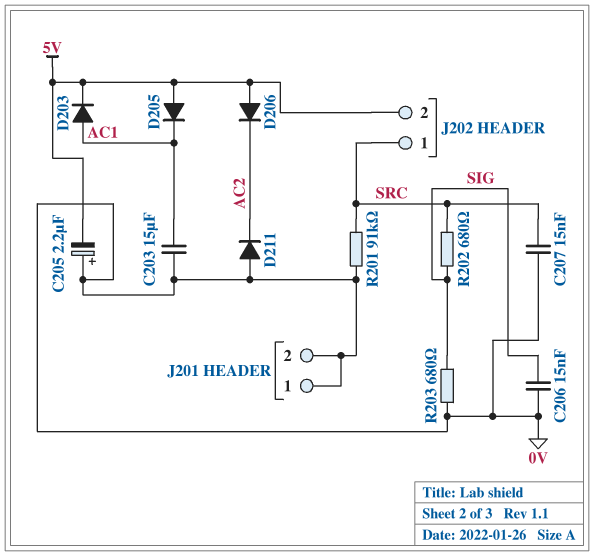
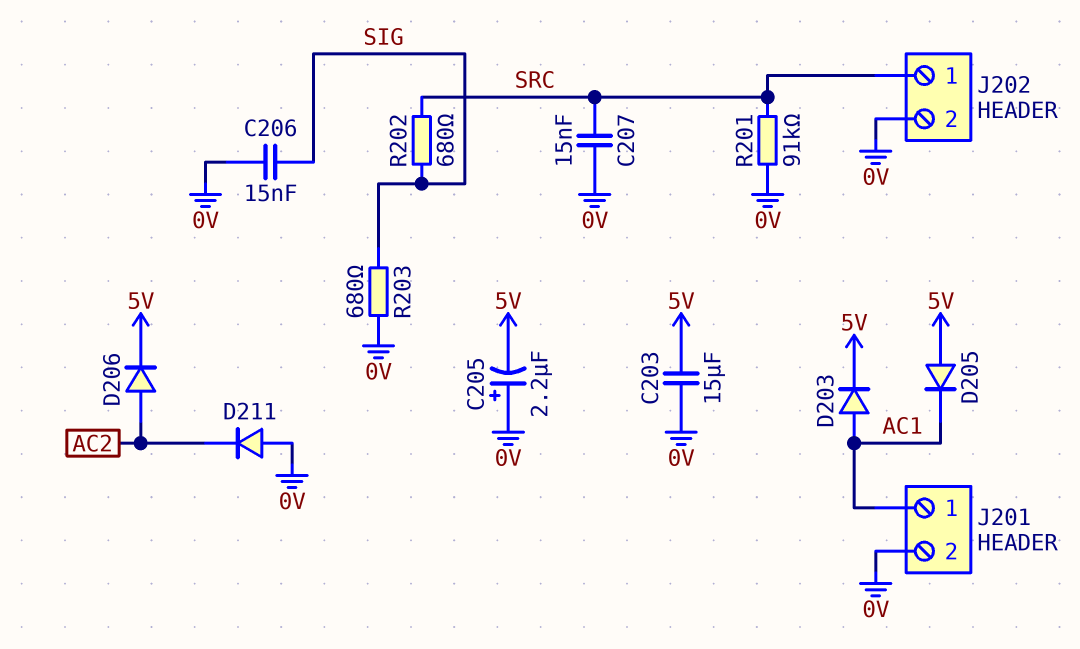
C203: 15uF (0V, AC1) -> 15uF (0V, 5V)
D206: diode (A 5V, K AC2) -> diode (A AC2, K 5V)
J201 pin 1: 0V -> AC1
J202 pin 2: 5V -> 0V

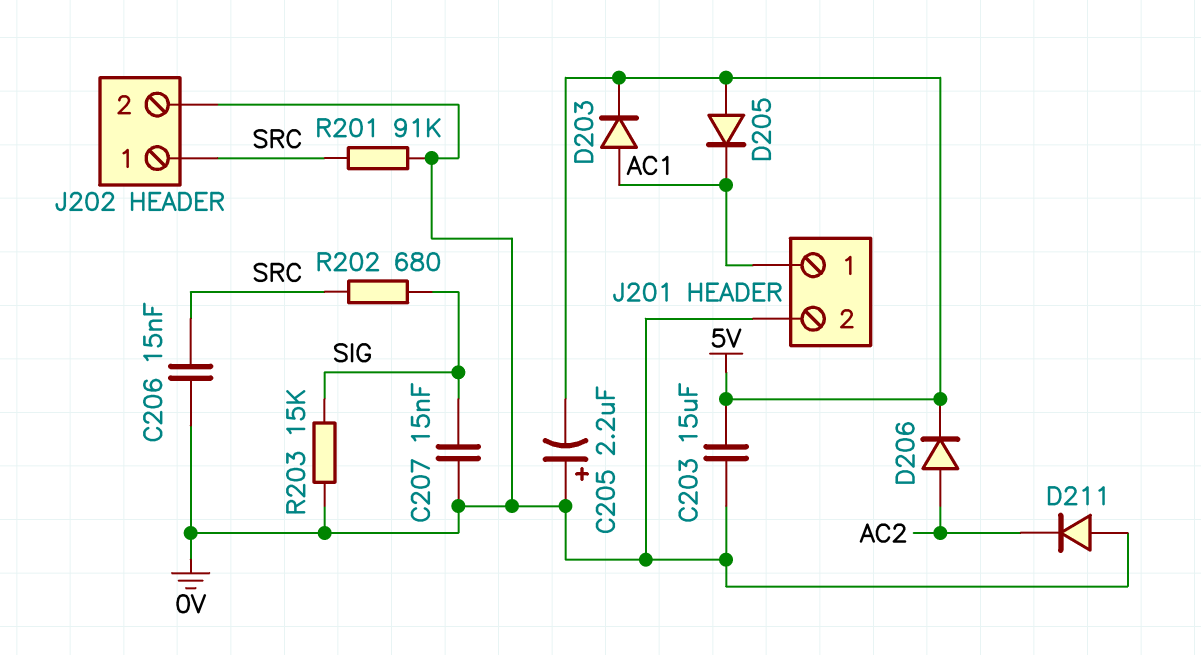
C206: 15nF (0V, SIG) -> 15nF (0V, SRC)
C207: 15nF (0V, SRC) -> 15nF (0V, SIG)
R203: 680 (0V, SIG) -> 15k (0V, SIG)

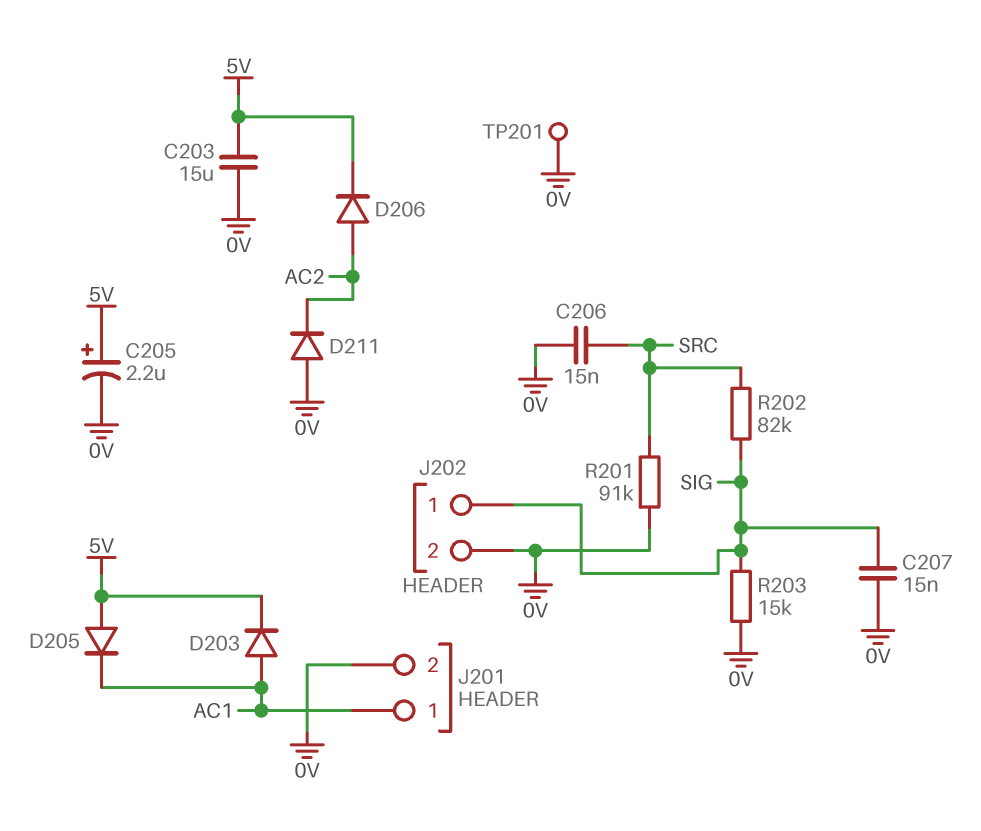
C205: 2.2uF (plus 0V, minus 5V) -> 2.2uF (plus 5V, minus 0V)
J202 pin 1: SRC -> SIG
R202: 680 (SIG, SRC) -> 82k (SIG, SRC)
TP201: none -> test point (0V)

